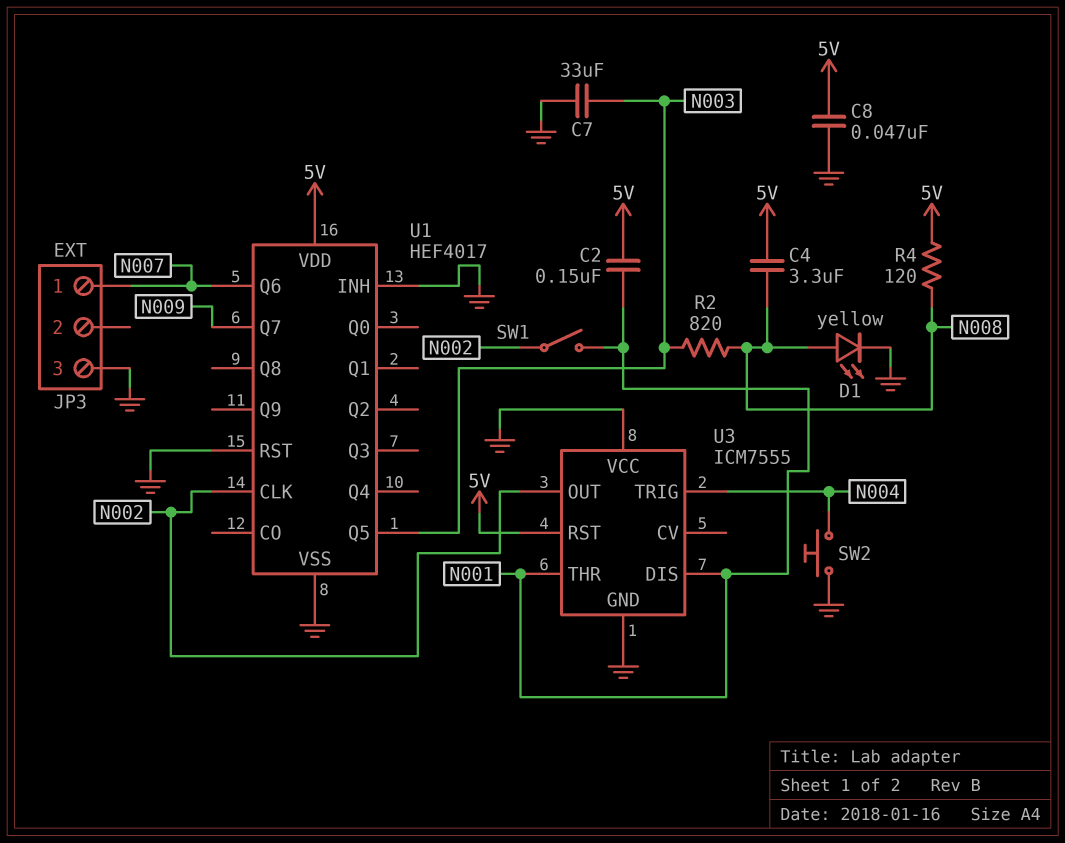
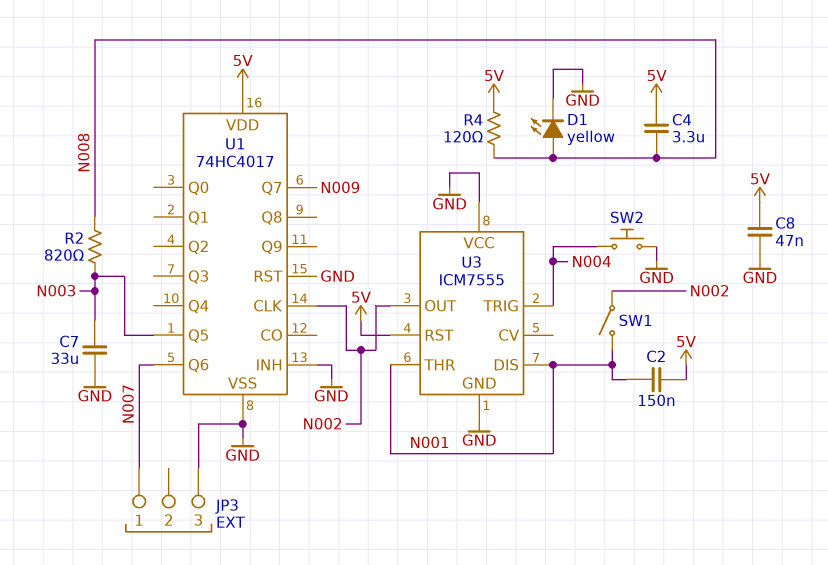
U1: HEF4017 -> 74HC4017

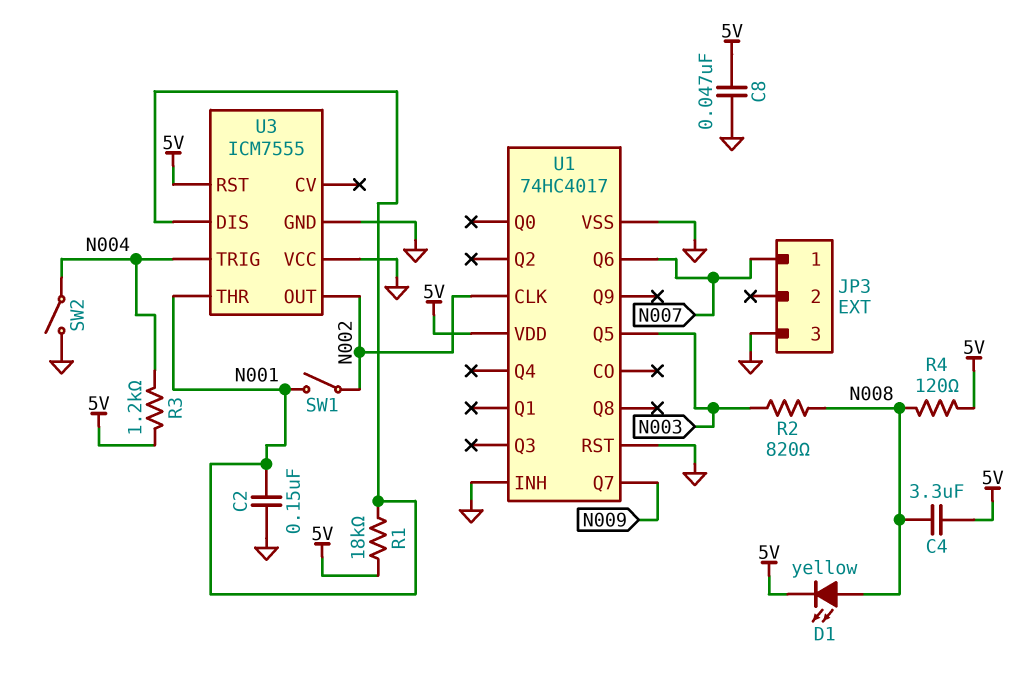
C2: 150nF (5V, N001) -> 150nF (GND, N001)
C7: 33uF (GND, N003) -> none
D1: LED yellow (A N008, K GND) -> LED yellow (A N008, K 5V)
R1: none -> 18k (5V, N001)
R3: none -> 1.2k (5V, N004)
SW2: button (GND, N004) -> switch (GND, N004)

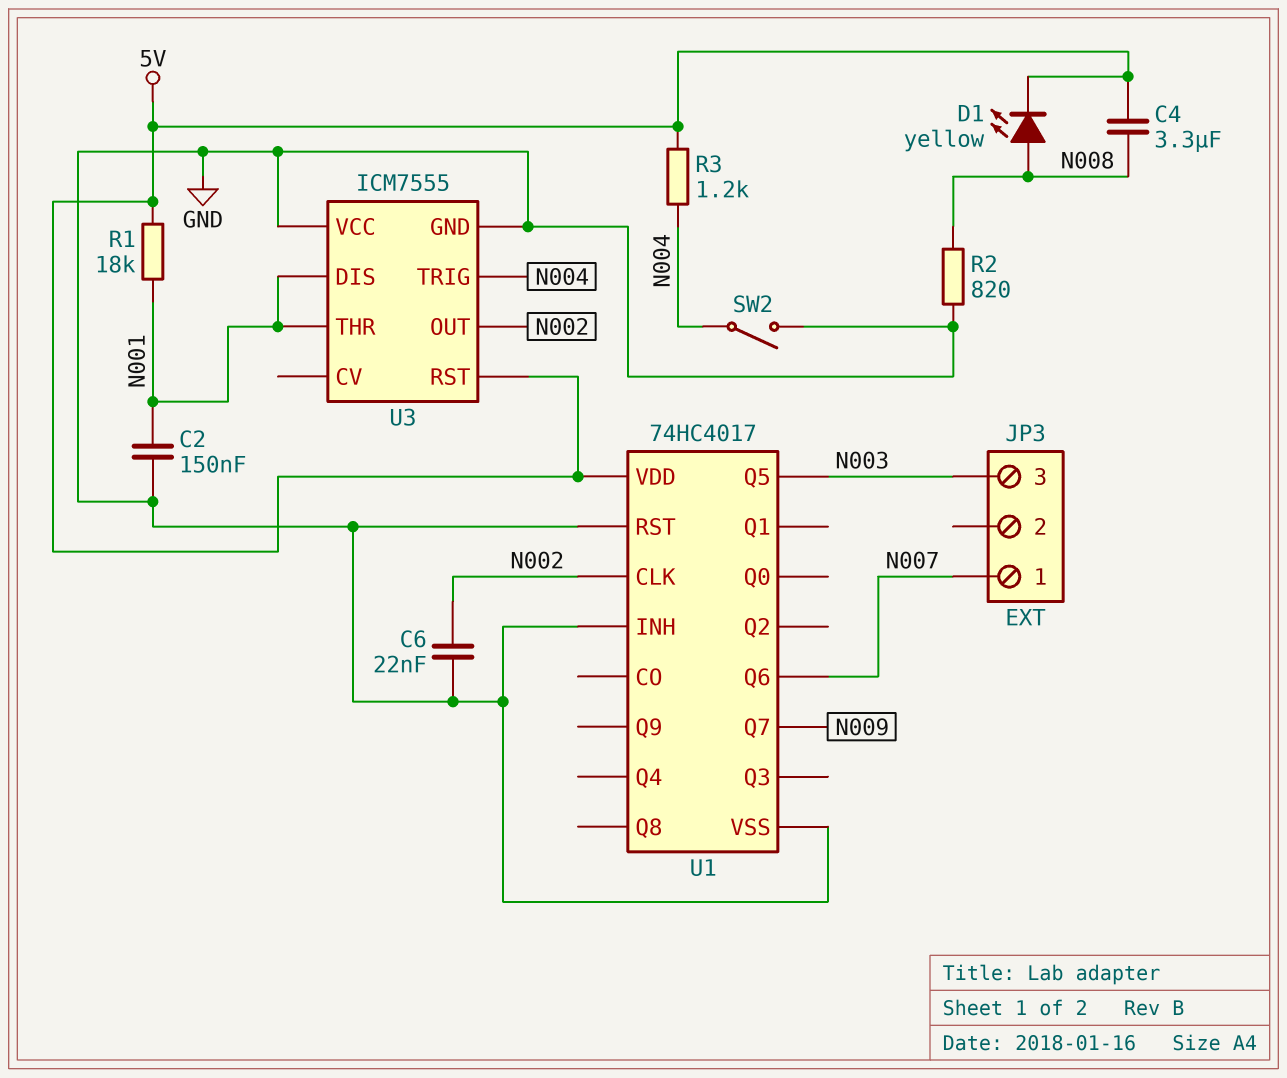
C6: none -> 22nF (GND, N002)
C8: 47nF (5V, GND) -> none
JP3 pin 3: GND -> N003
R2: 820 (N003, N008) -> 820 (GND, N008)
R4: 120 (5V, N008) -> none
SW1: switch (N001, N002) -> none

